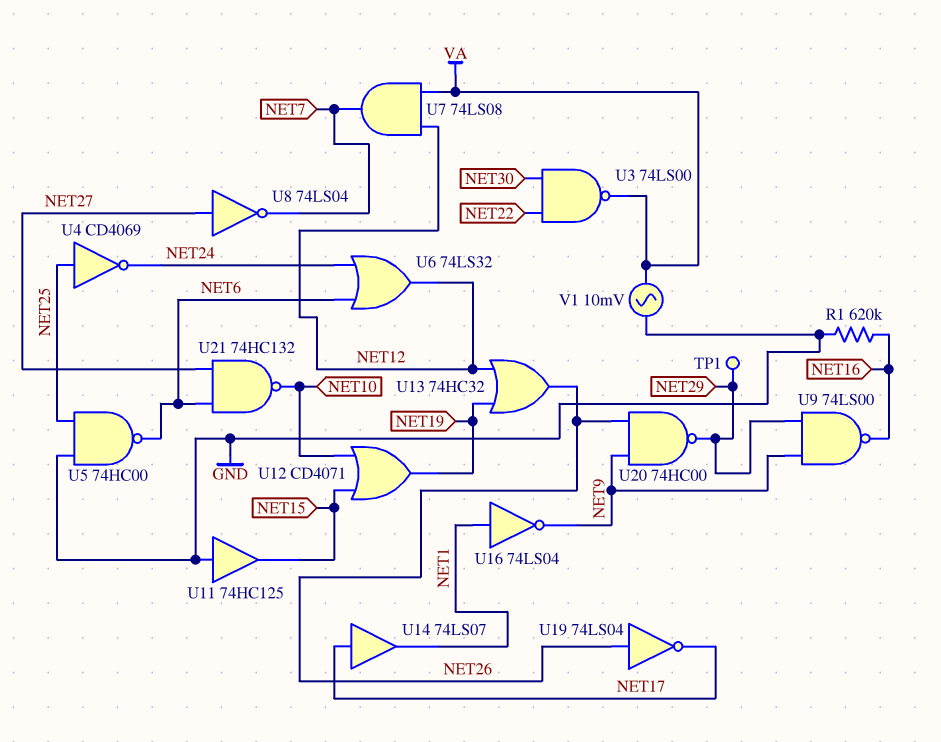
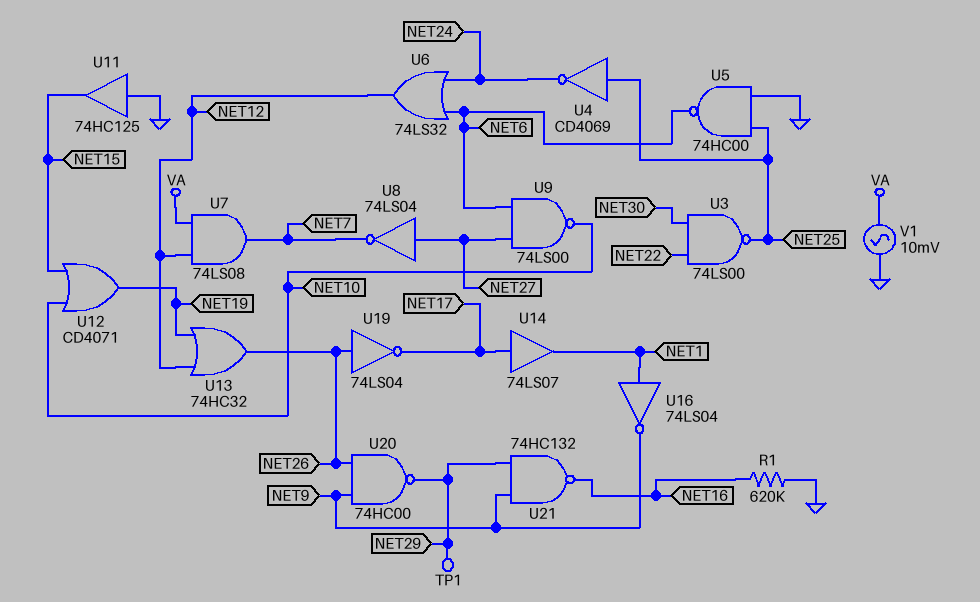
U3: NAND 74LS00 (in NET22, in NET30, out VA) -> NAND 74LS00 (in NET22, in NET30, out NET25)
U9: NAND 74LS00 (in NET9, in NET29, out NET16) -> NAND 74LS00 (in NET6, in NET27, out NET10)
U21: NAND 74HC132 (in NET6, in NET27, out NET10) -> NAND 74HC132 (in NET9, in NET29, out NET16)

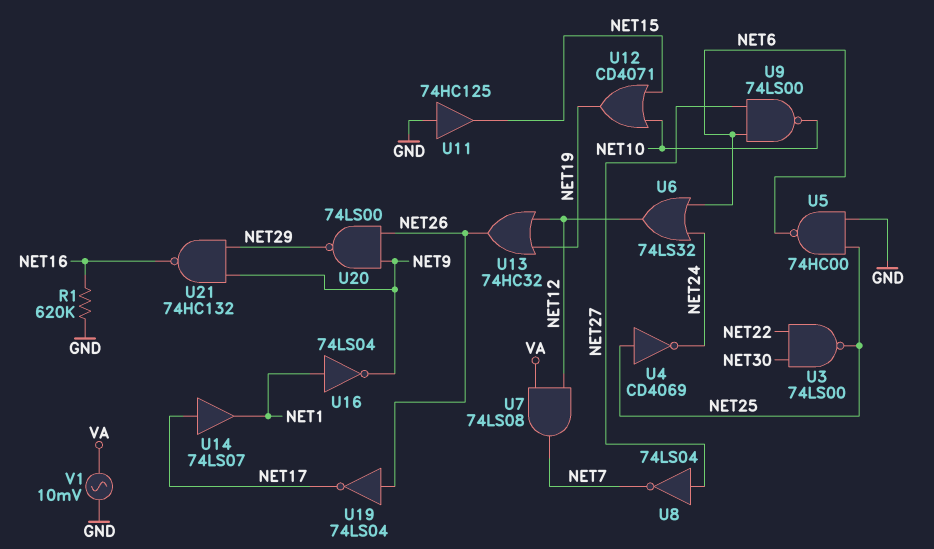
TP1: test point (NET29) -> none
U20: NAND 74HC00 (in NET9, in NET26, out NET29) -> NAND 74LS00 (in NET9, in NET26, out NET29)

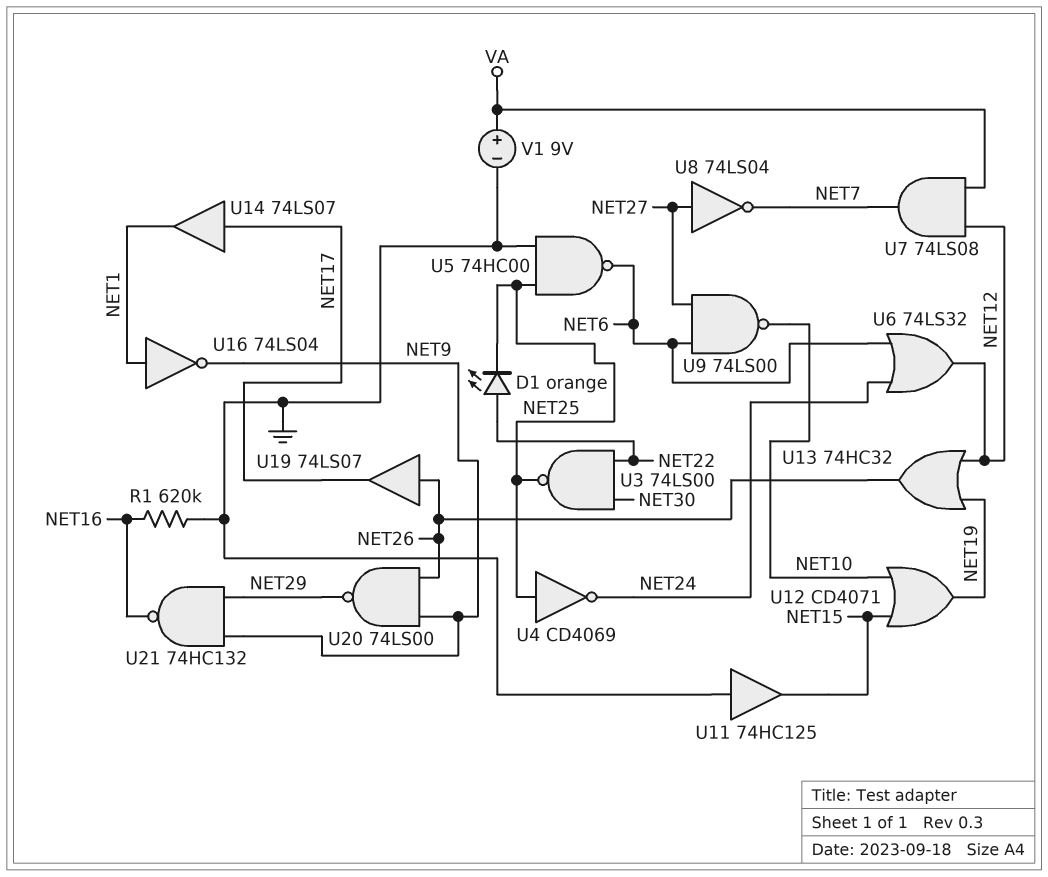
D1: none -> LED orange (A NET22, K NET25)
U19: NOT 74LS04 (in NET26, out NET17) -> buffer 74LS07 (in NET26, out NET17)
V1: AC 10mV (GND, VA) -> 9V (plus VA, minus GND)

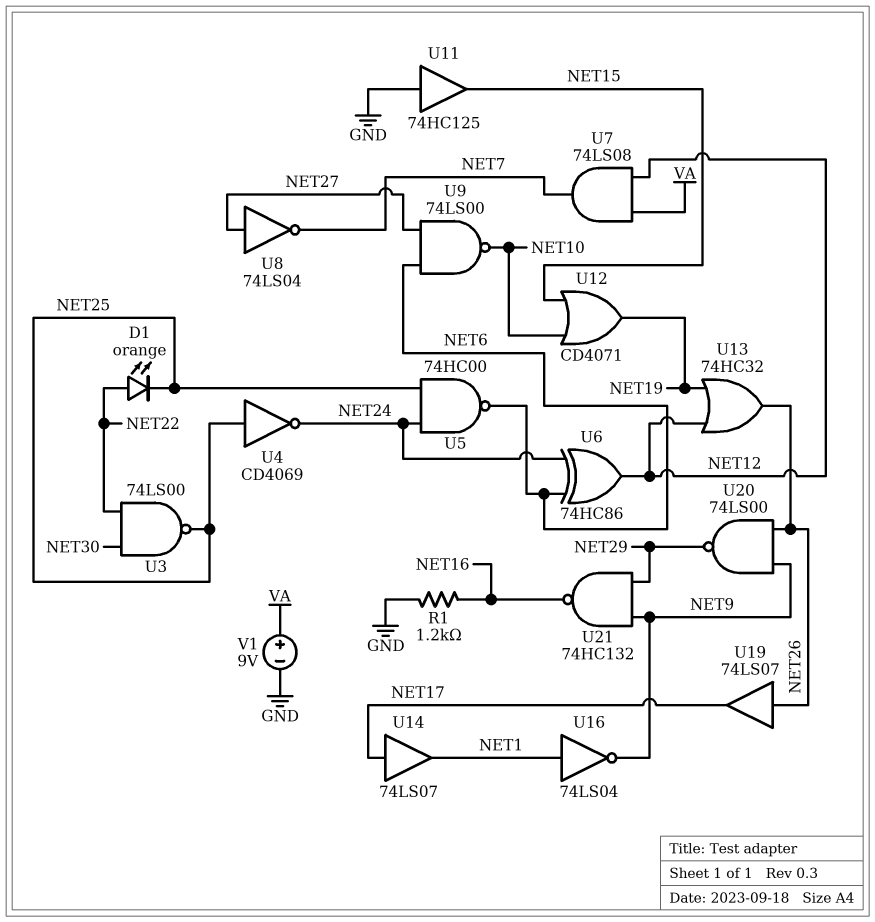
R1: 620k (GND, NET16) -> 1.2k (GND, NET16)
U5: NAND 74HC00 (in GND, in NET25, out NET6) -> NAND 74HC00 (in NET24, in NET25, out NET6)
U6: OR 74LS32 (in NET6, in NET24, out NET12) -> XOR 74HC86 (in NET6, in NET24, out NET12)

